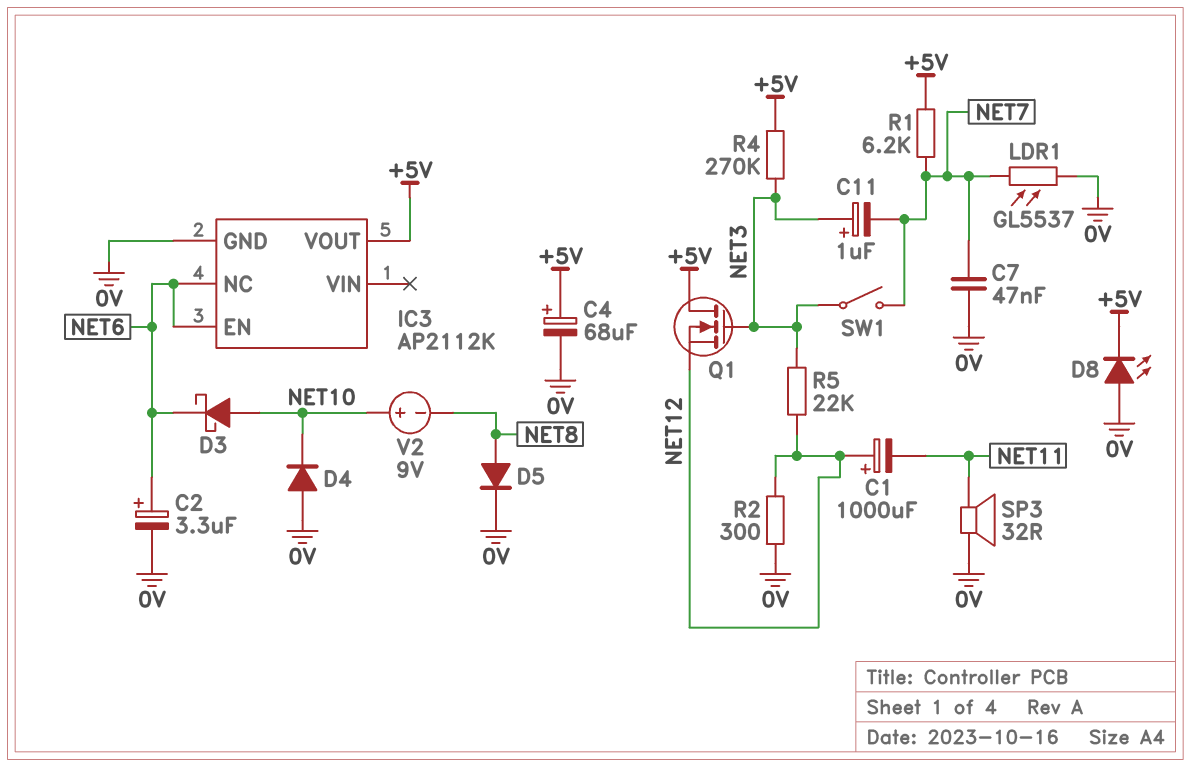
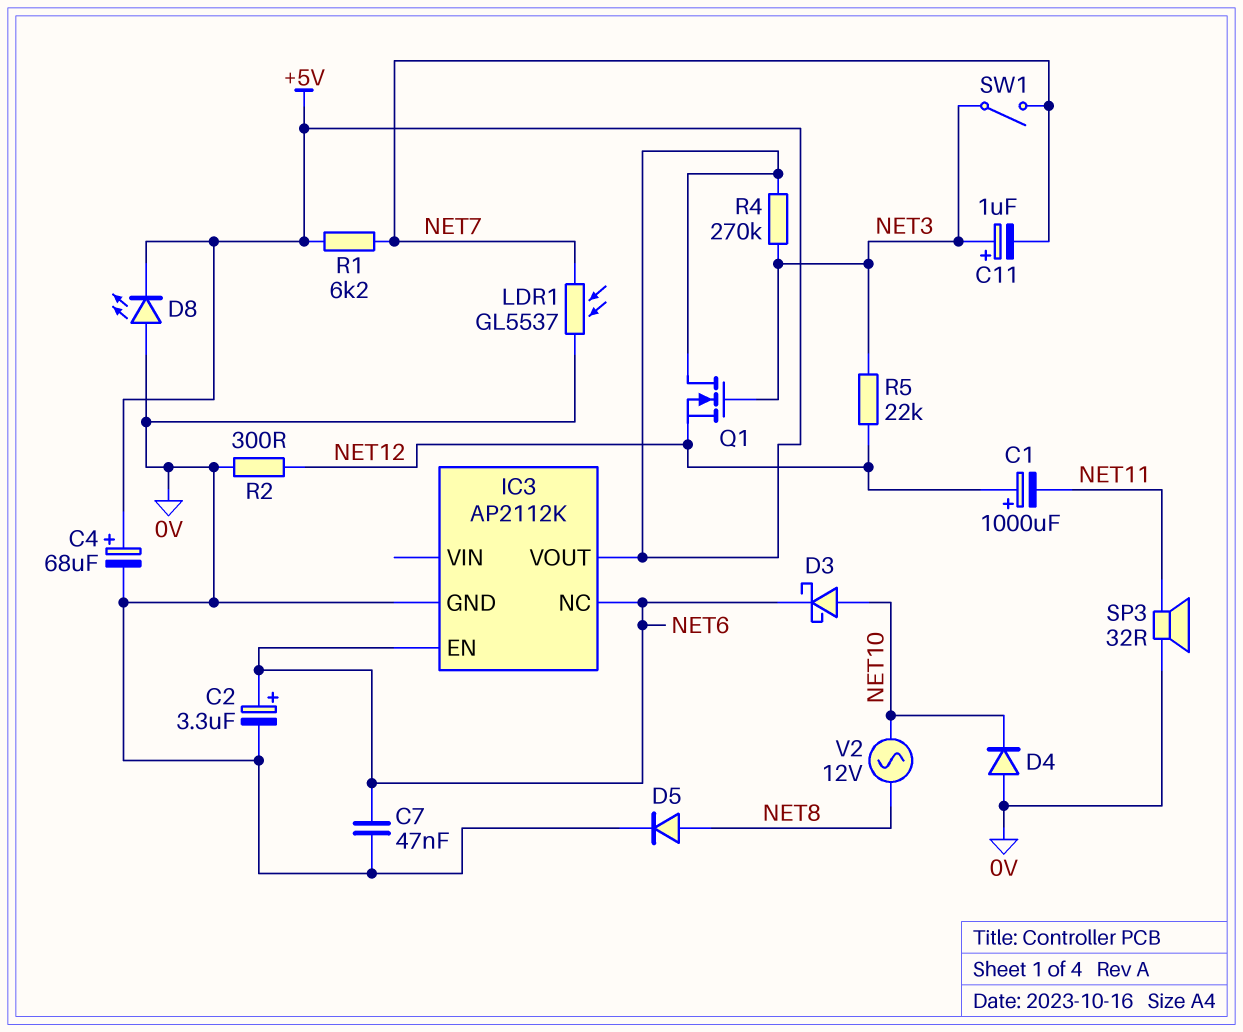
C7: 47nF (0V, NET7) -> 47nF (0V, NET6)
V2: 9V (plus NET10, minus NET8) -> AC 12V (NET8, NET10)

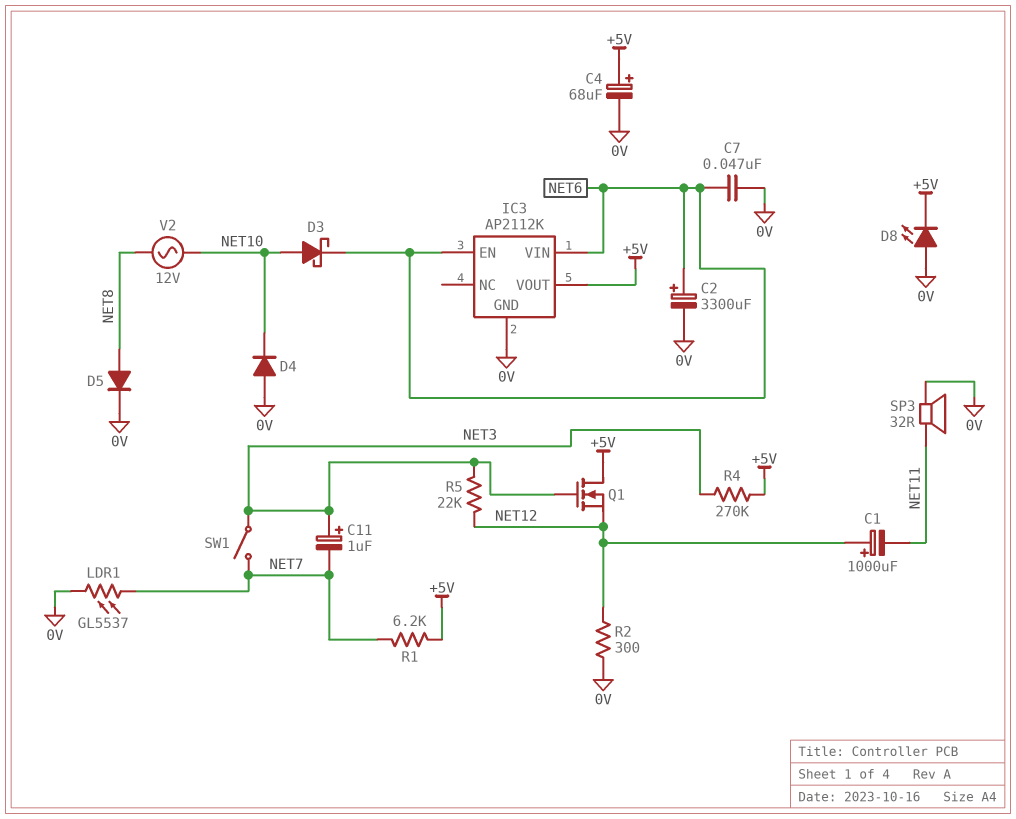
C2: 3.3uF (plus NET6, minus 0V) -> 3300uF (plus NET6, minus 0V)
IC3 pin NC: NET6 -> none
IC3 pin VIN: none -> NET6

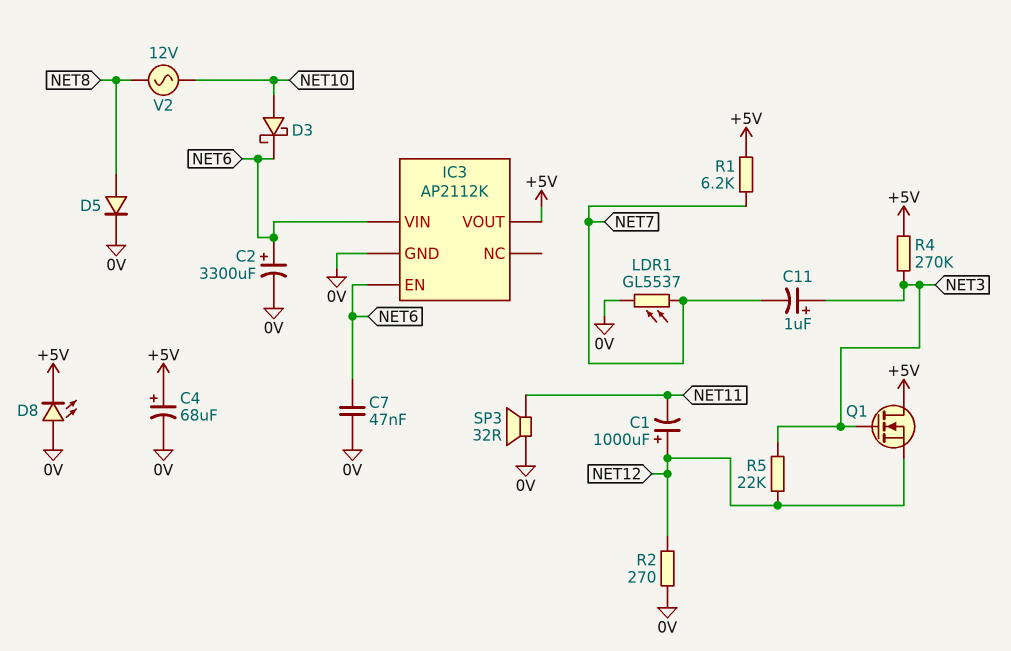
D4: diode (A 0V, K NET10) -> none
R2: 300 (0V, NET12) -> 270 (0V, NET12)
SW1: switch (NET3, NET7) -> none

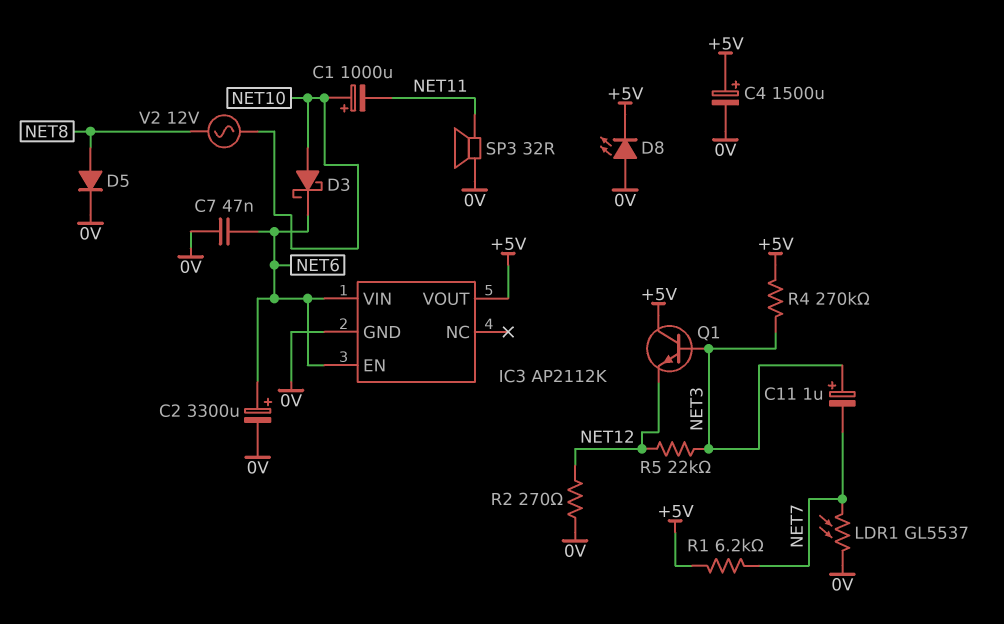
C1: 1000uF (plus NET12, minus NET11) -> 1000uF (plus NET10, minus NET11)
C4: 68uF (plus +5V, minus 0V) -> 1500uF (plus +5V, minus 0V)
Q1: NMOS (G NET3, D +5V, S NET12) -> NPN (B NET3, C +5V, E NET12)

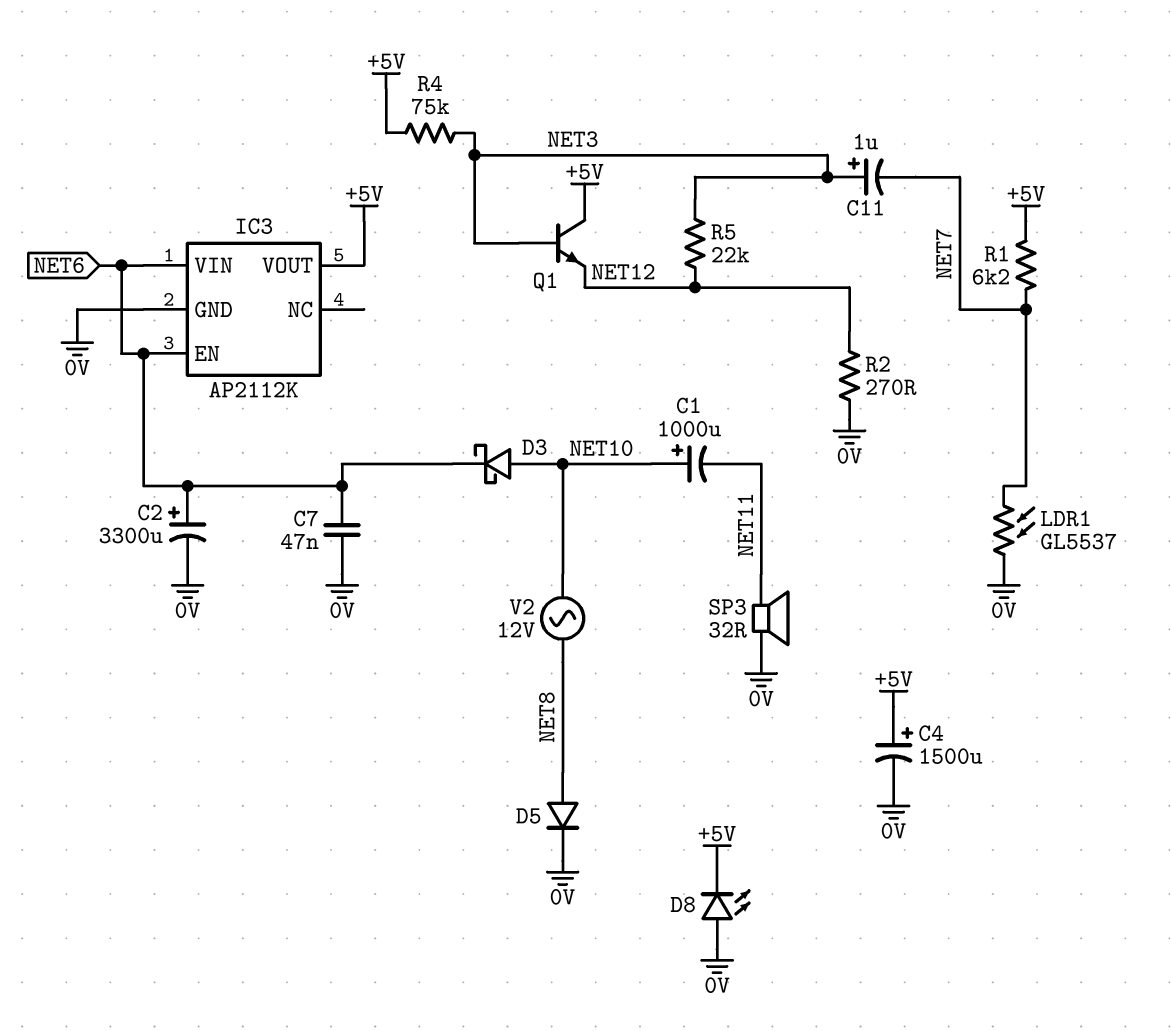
R4: 270k (+5V, NET3) -> 75k (+5V, NET3)

